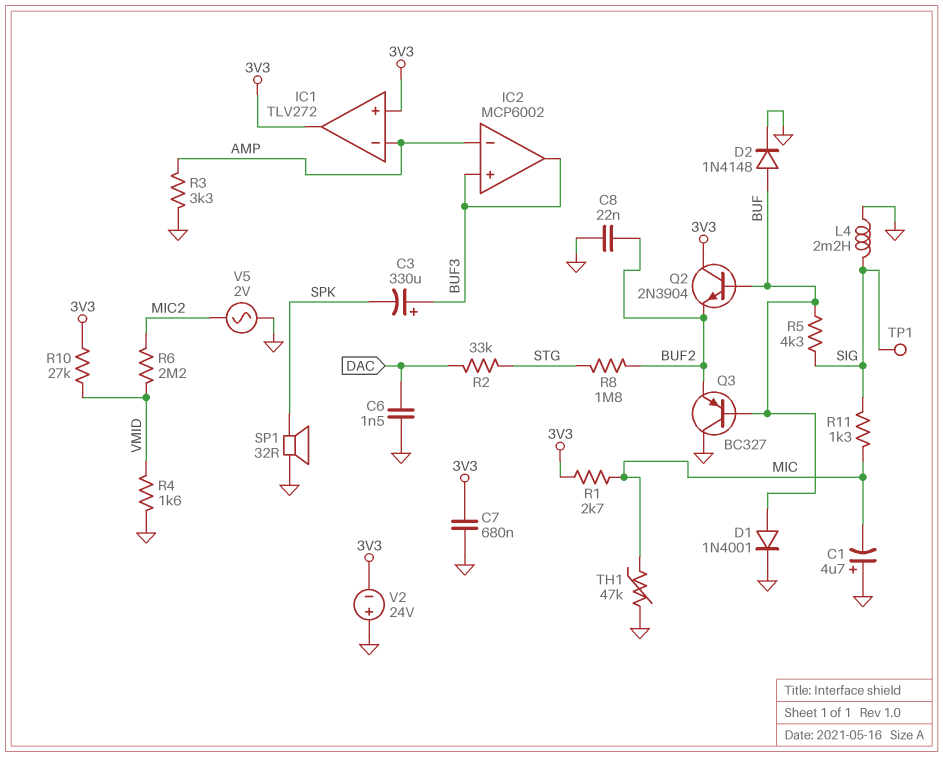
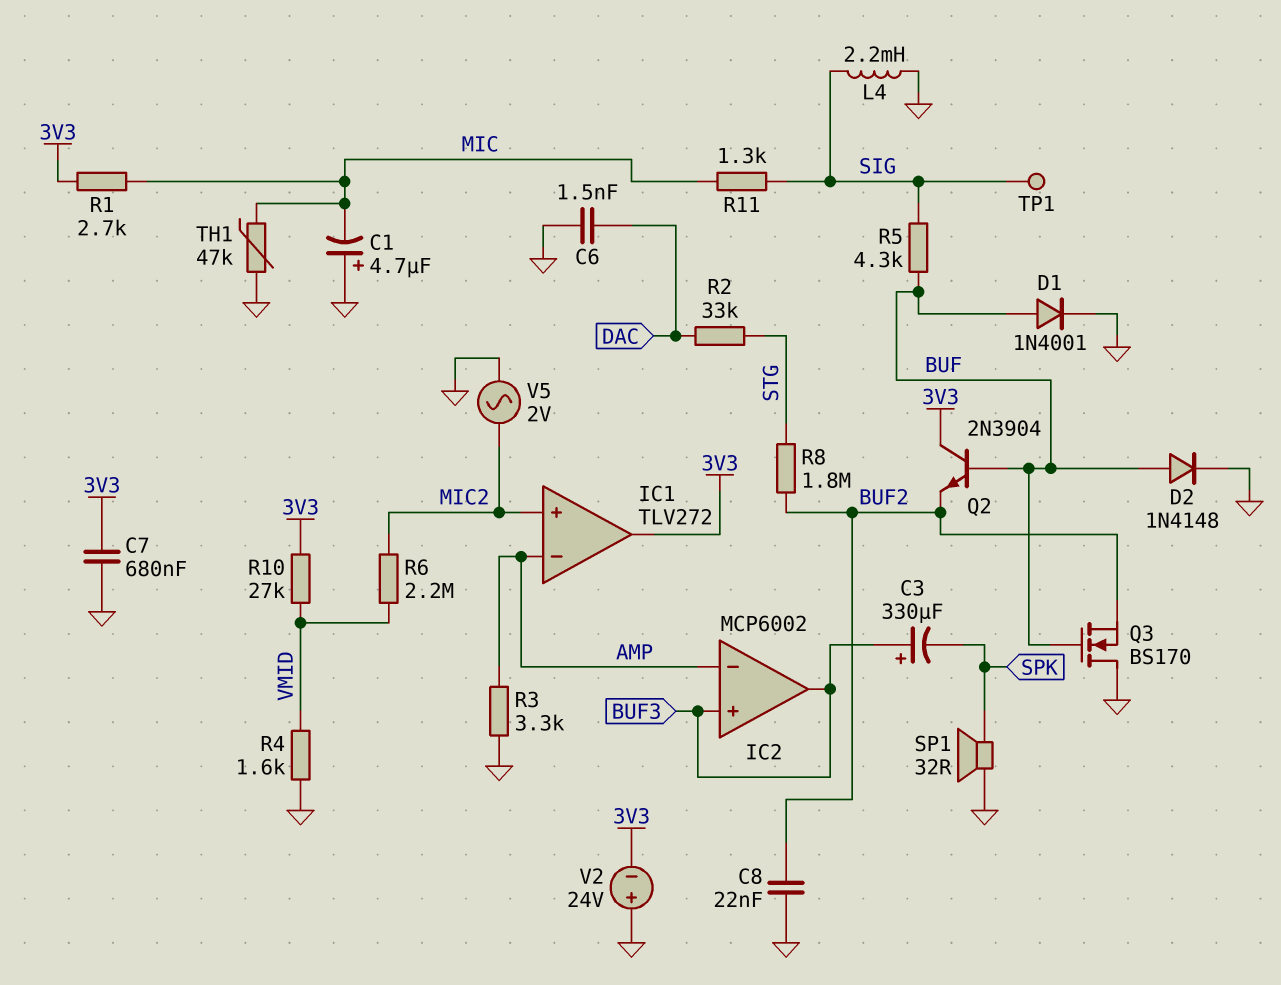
IC1 pin in+: 3V3 -> MIC2
Q3: PNP BC327 (B BUF, C GND, E BUF2) -> NMOS BS170 (G BUF, D GND, S BUF2)

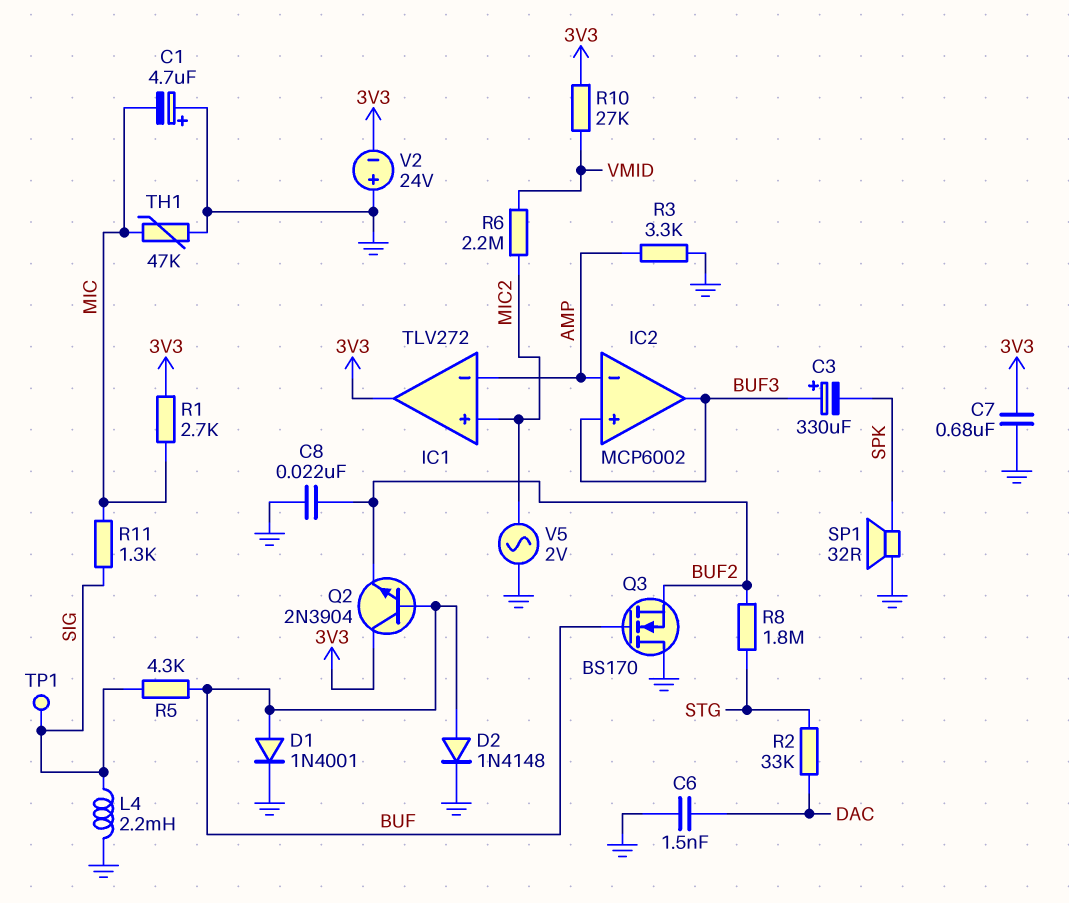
R4: 1.6k (GND, VMID) -> none

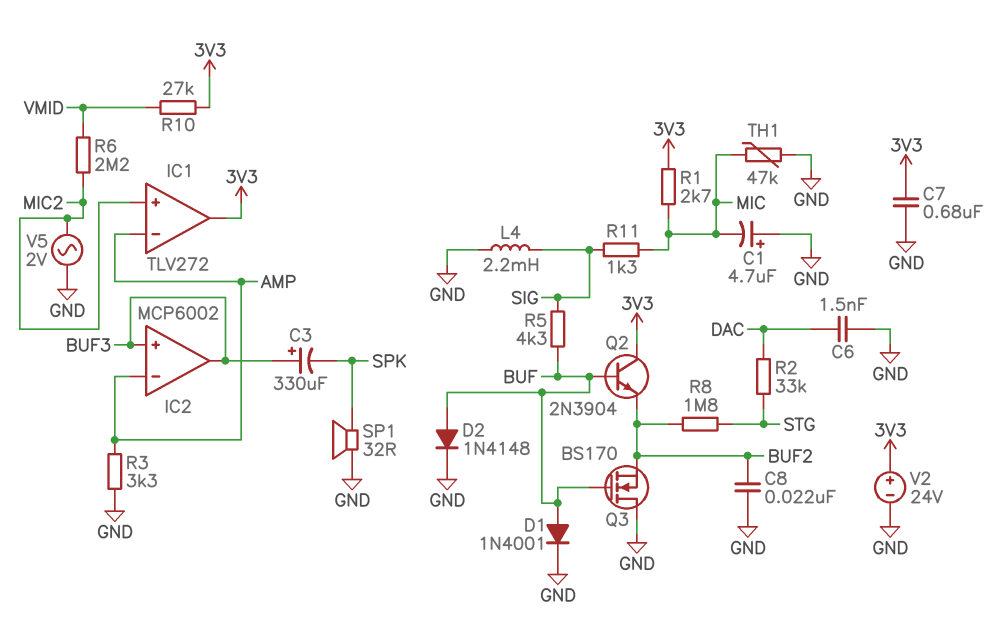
TP1: test point (SIG) -> none
V2: 24V (plus GND, minus 3V3) -> 24V (plus 3V3, minus GND)

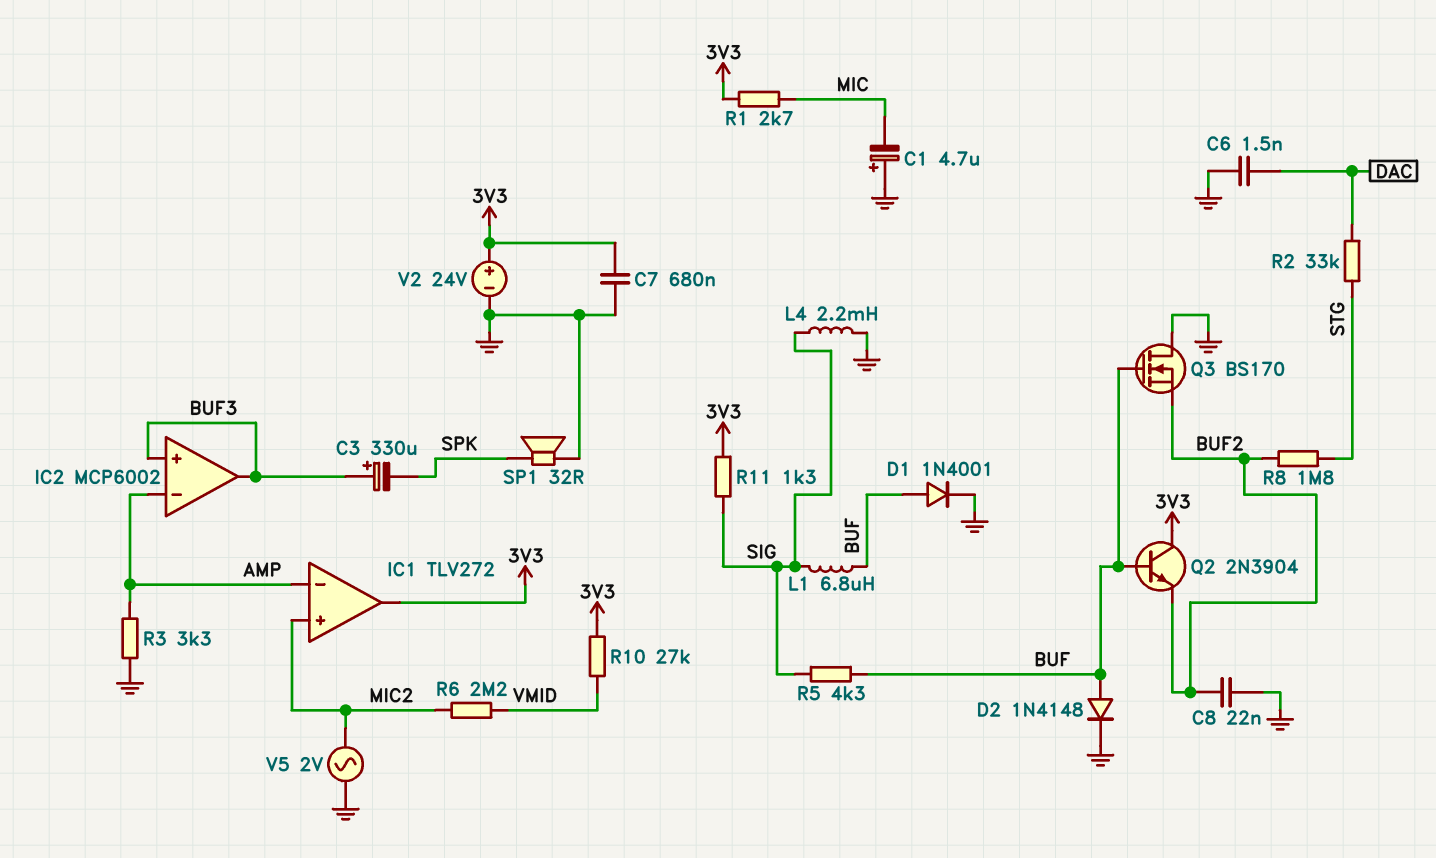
L1: none -> 6.8uH (BUF, SIG)
R11: 1.3k (MIC, SIG) -> 1.3k (3V3, SIG)
TH1: 47k (GND, MIC) -> none

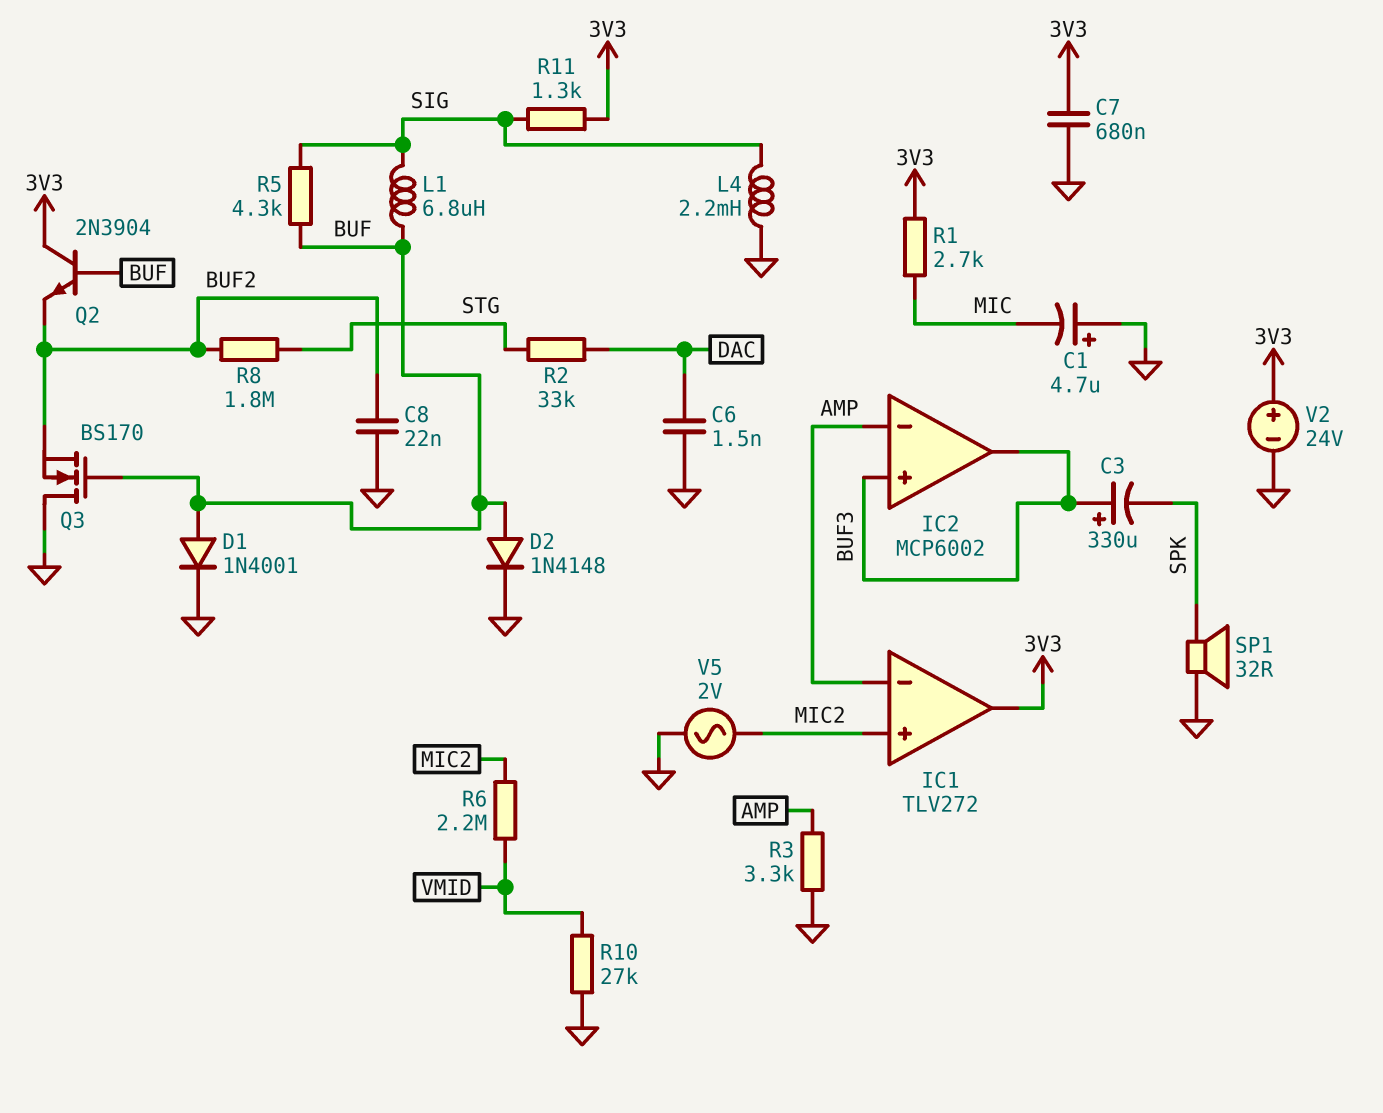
R10: 27k (3V3, VMID) -> 27k (GND, VMID)

